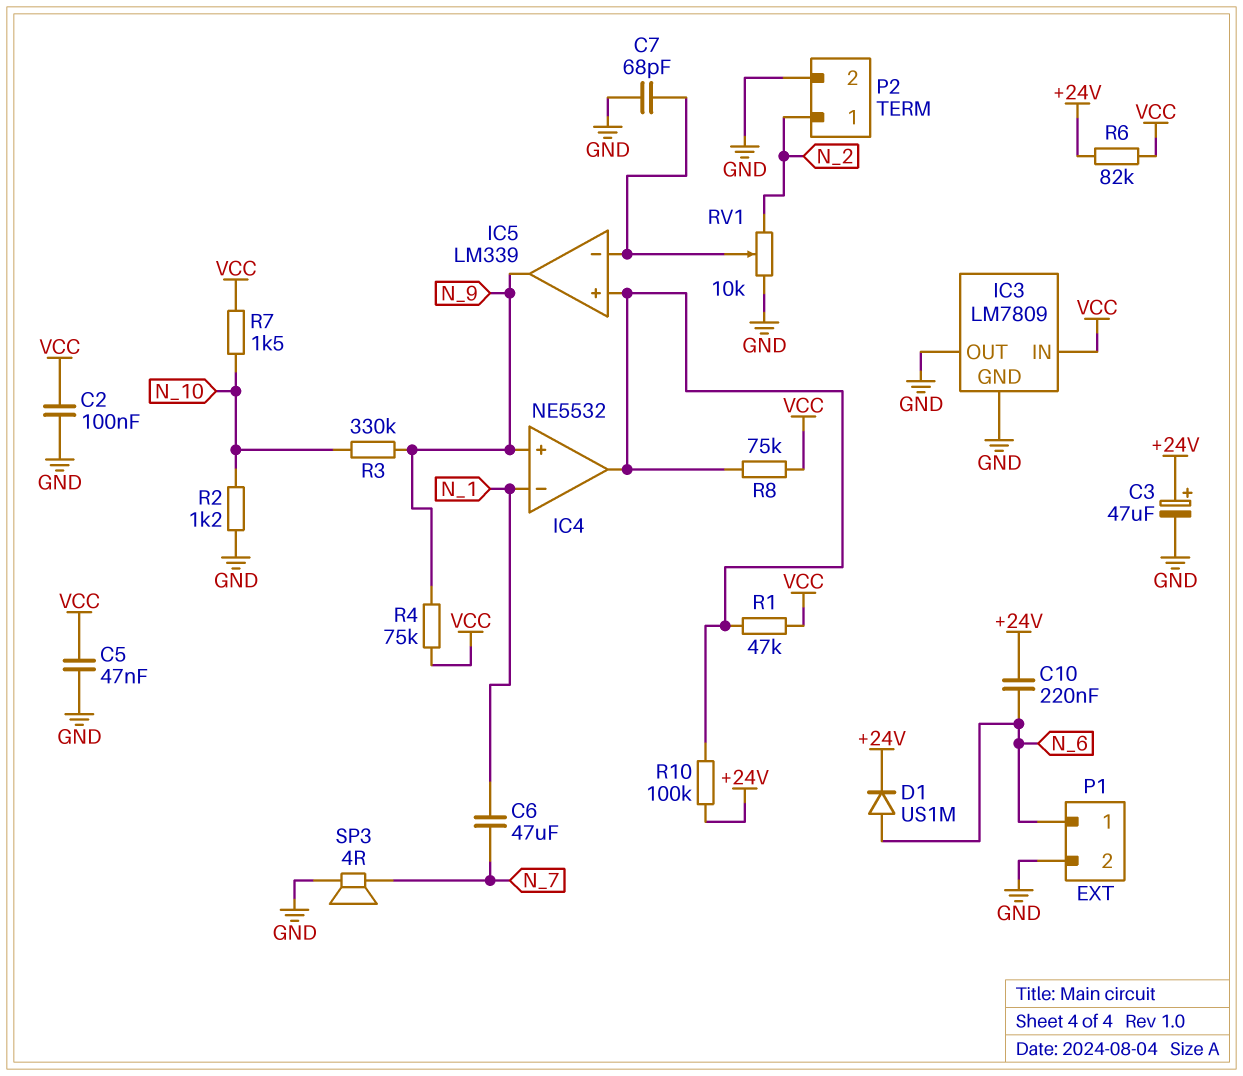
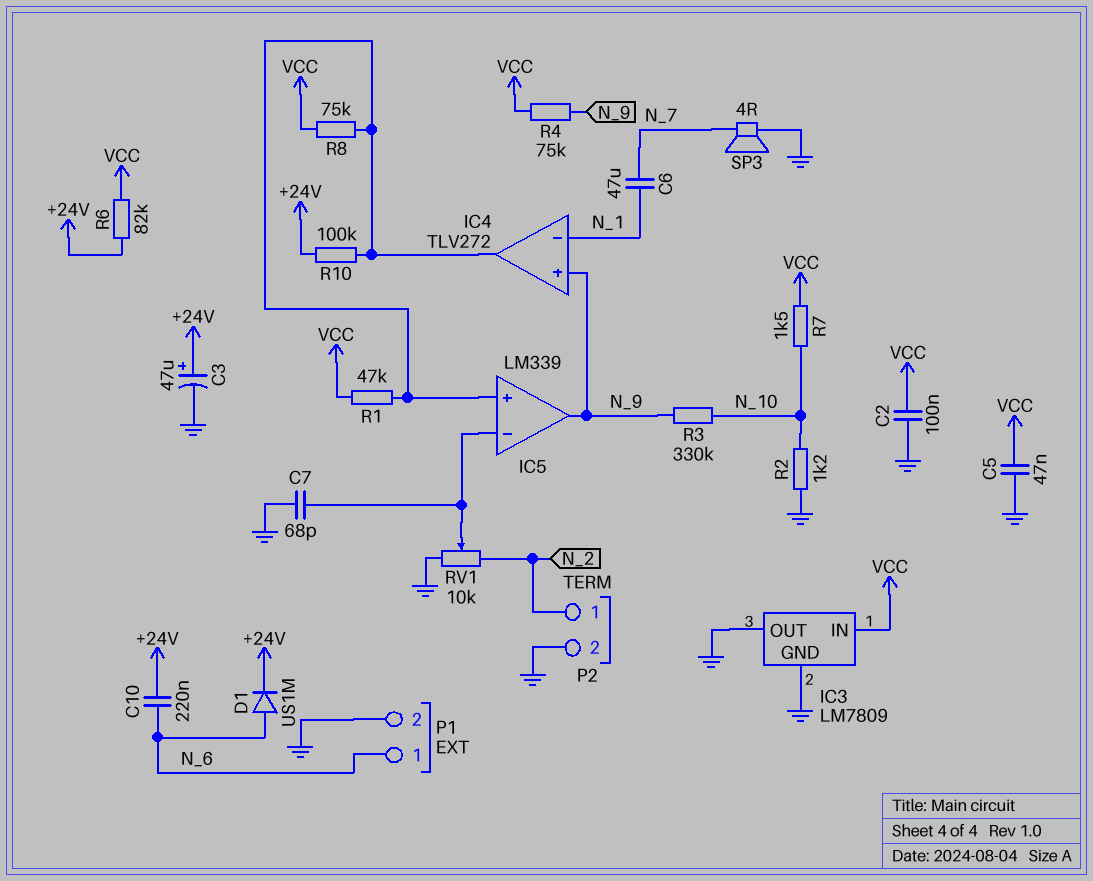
IC4: NE5532 -> TLV272

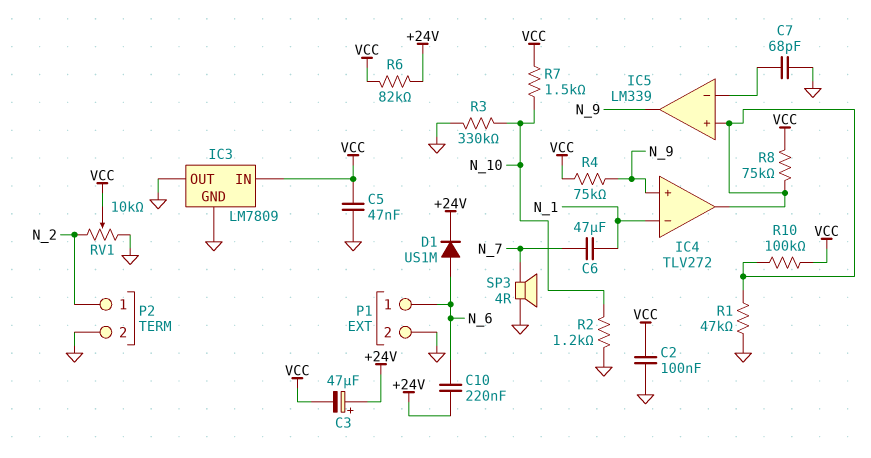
C3: 47uF (plus +24V, minus GND) -> 47uF (plus +24V, minus VCC)
R1: 47k (IC4/out, VCC) -> 47k (GND, IC4/out)
R3: 330k (N_9, N_10) -> 330k (GND, N_10)
R10: 100k (+24V, IC4/out) -> 100k (IC4/out, VCC)
RV1: 10k (GND, N_2, wiper IC5/in-) -> 10k (GND, N_2, wiper VCC)

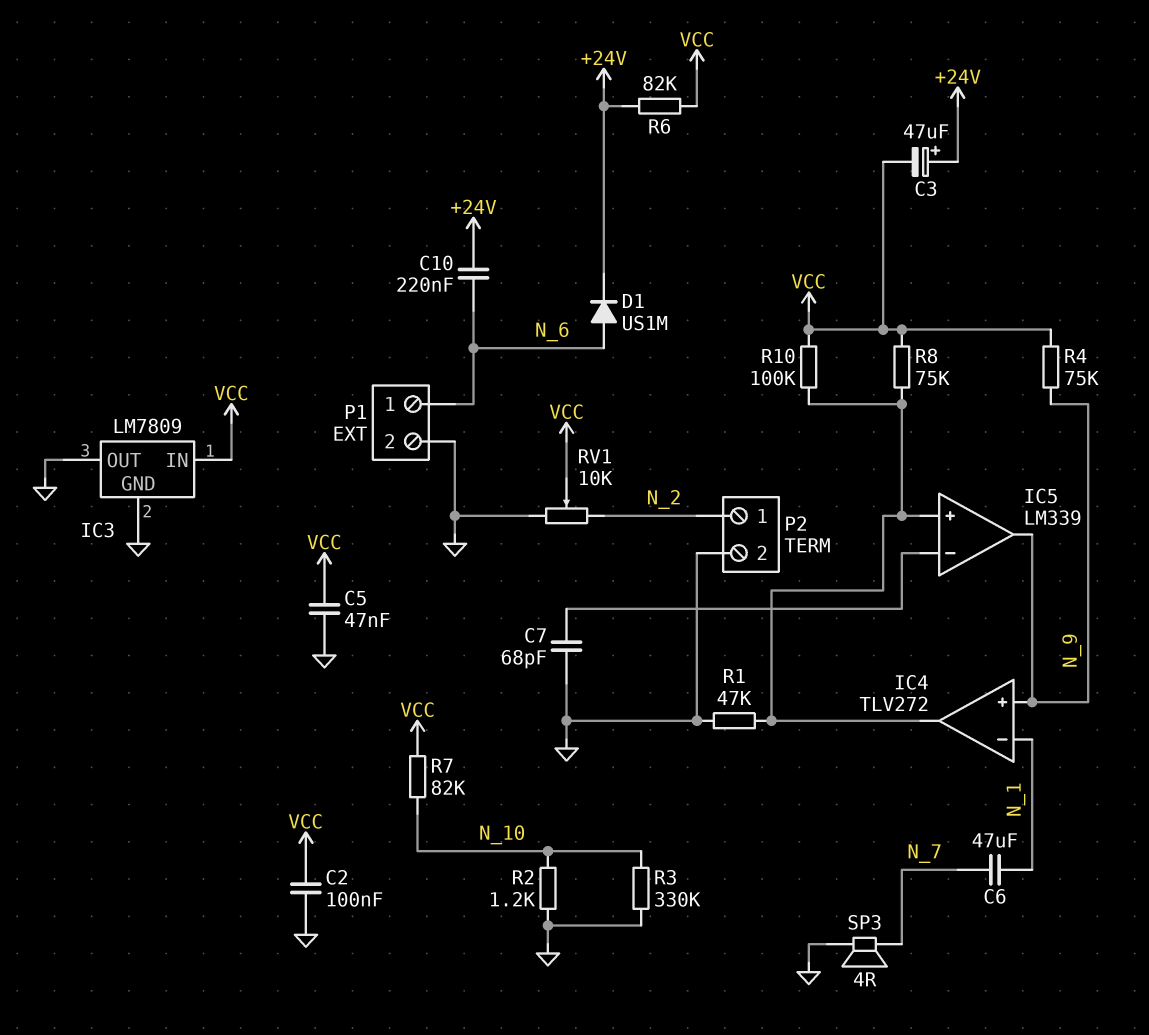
R7: 1.5k (N_10, VCC) -> 82k (N_10, VCC)

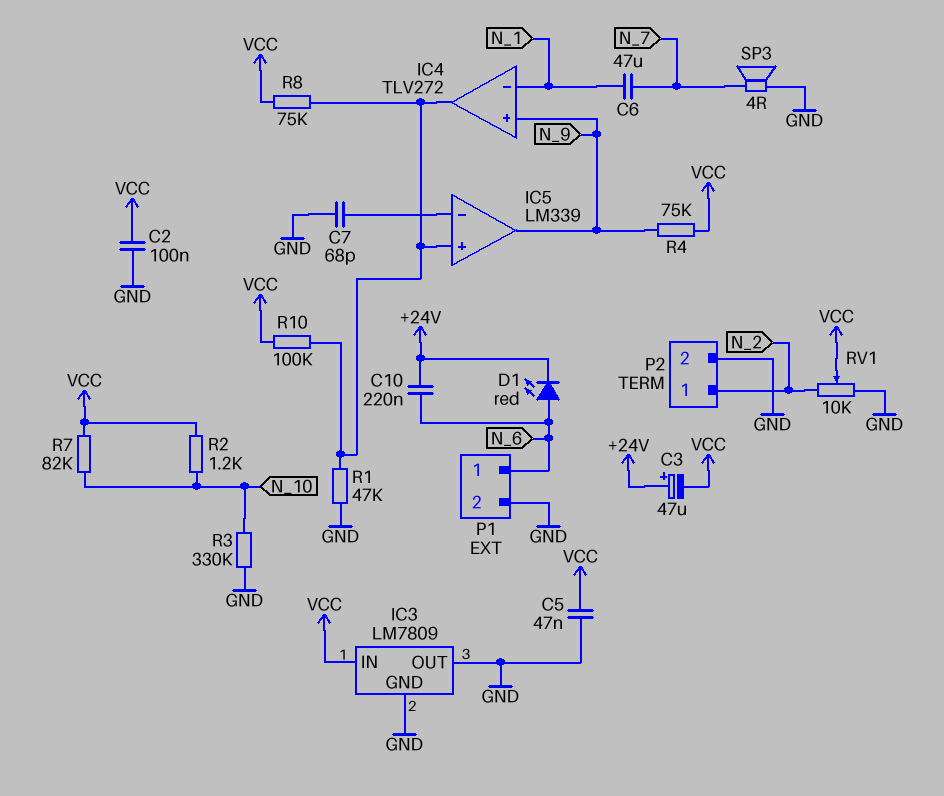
D1: diode US1M (A N_6, K +24V) -> LED red (A N_6, K +24V)
R2: 1.2k (GND, N_10) -> 1.2k (N_10, VCC)
R6: 82k (+24V, VCC) -> none

